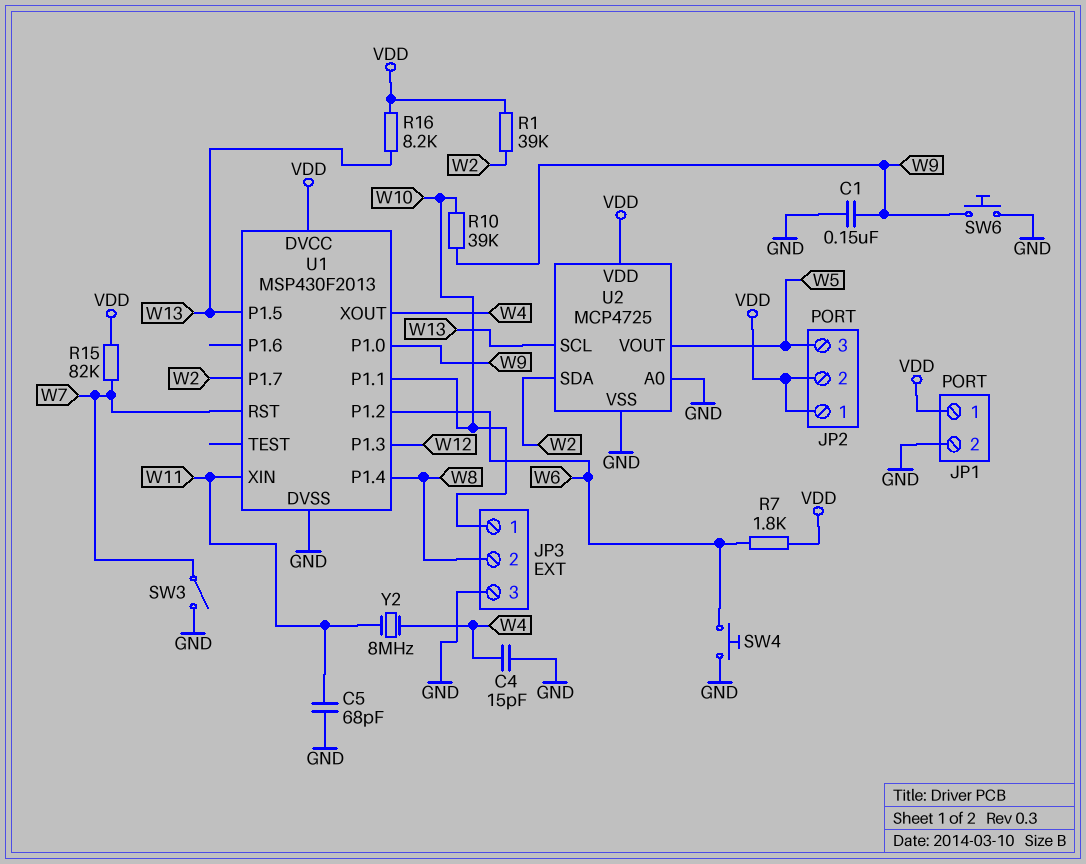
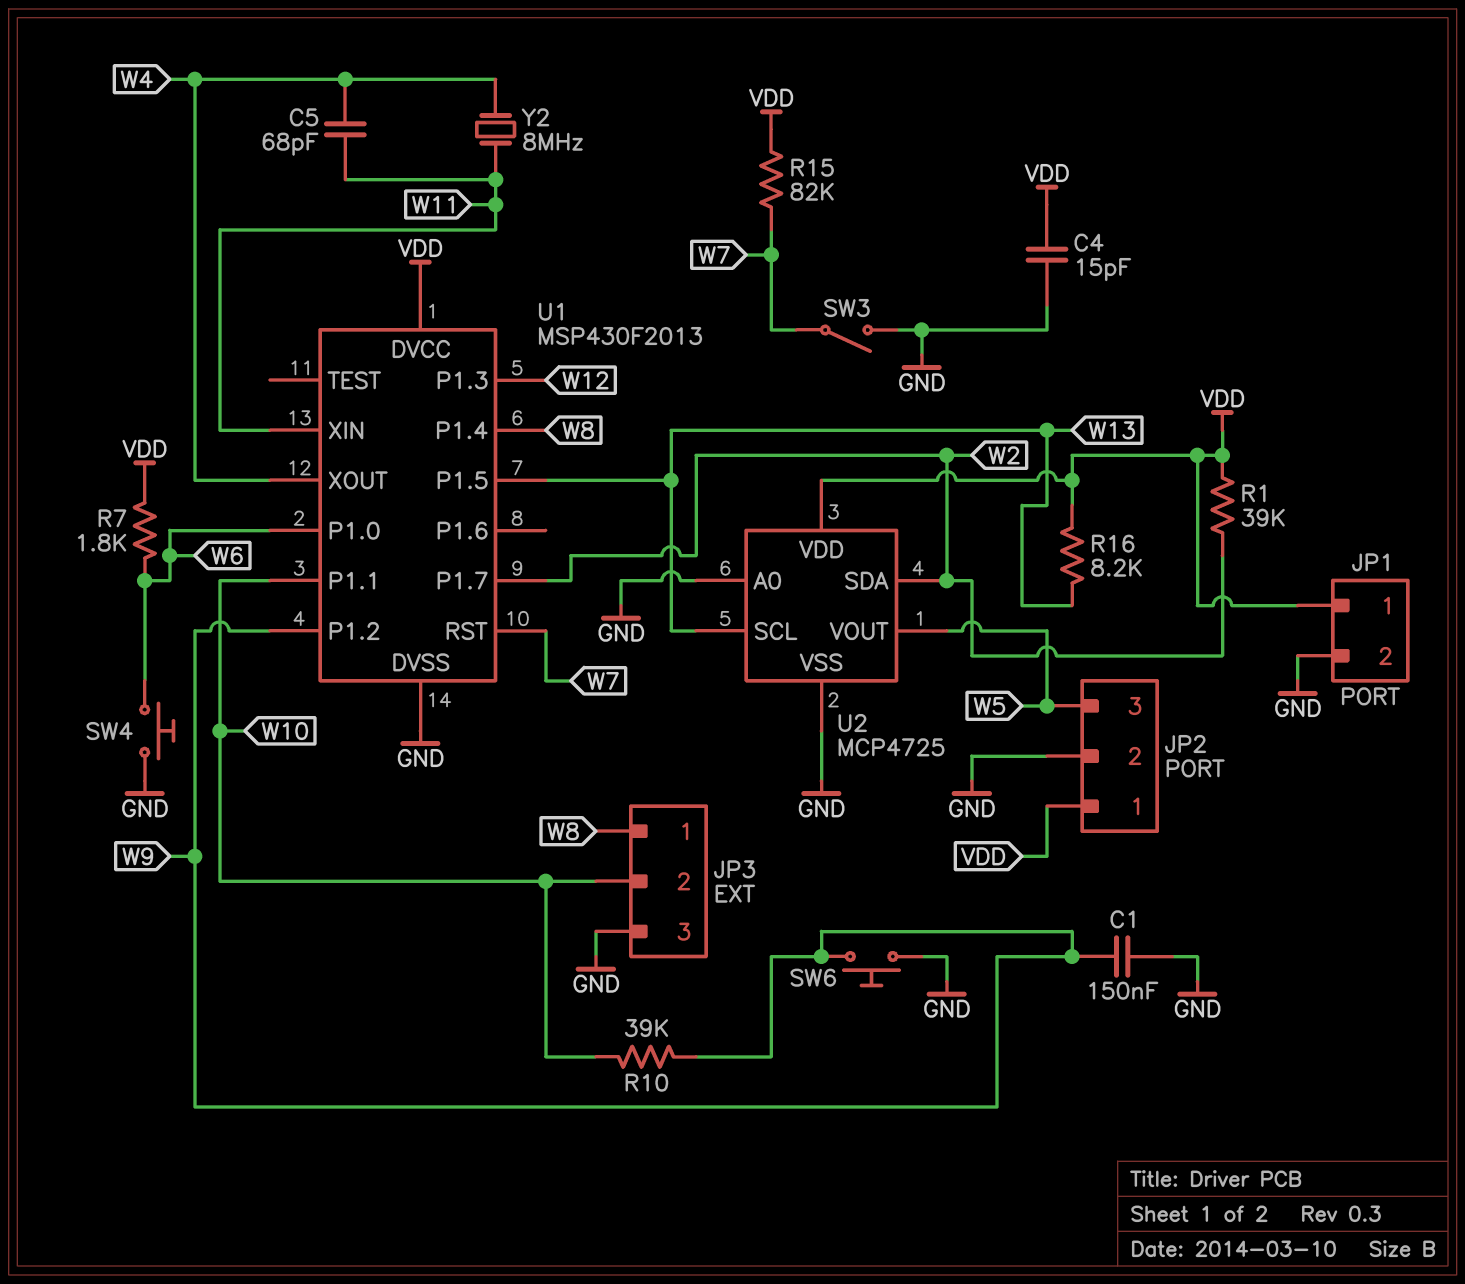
C4: 15pF (GND, W4) -> 15pF (GND, VDD)
C5: 68pF (GND, W11) -> 68pF (W4, W11)
JP2 pin 2: VDD -> GND
JP3 pin 1: W10 -> W8
JP3 pin 2: W8 -> W10
U1 pin P1.0: W9 -> W6
U1 pin P1.2: W6 -> W9

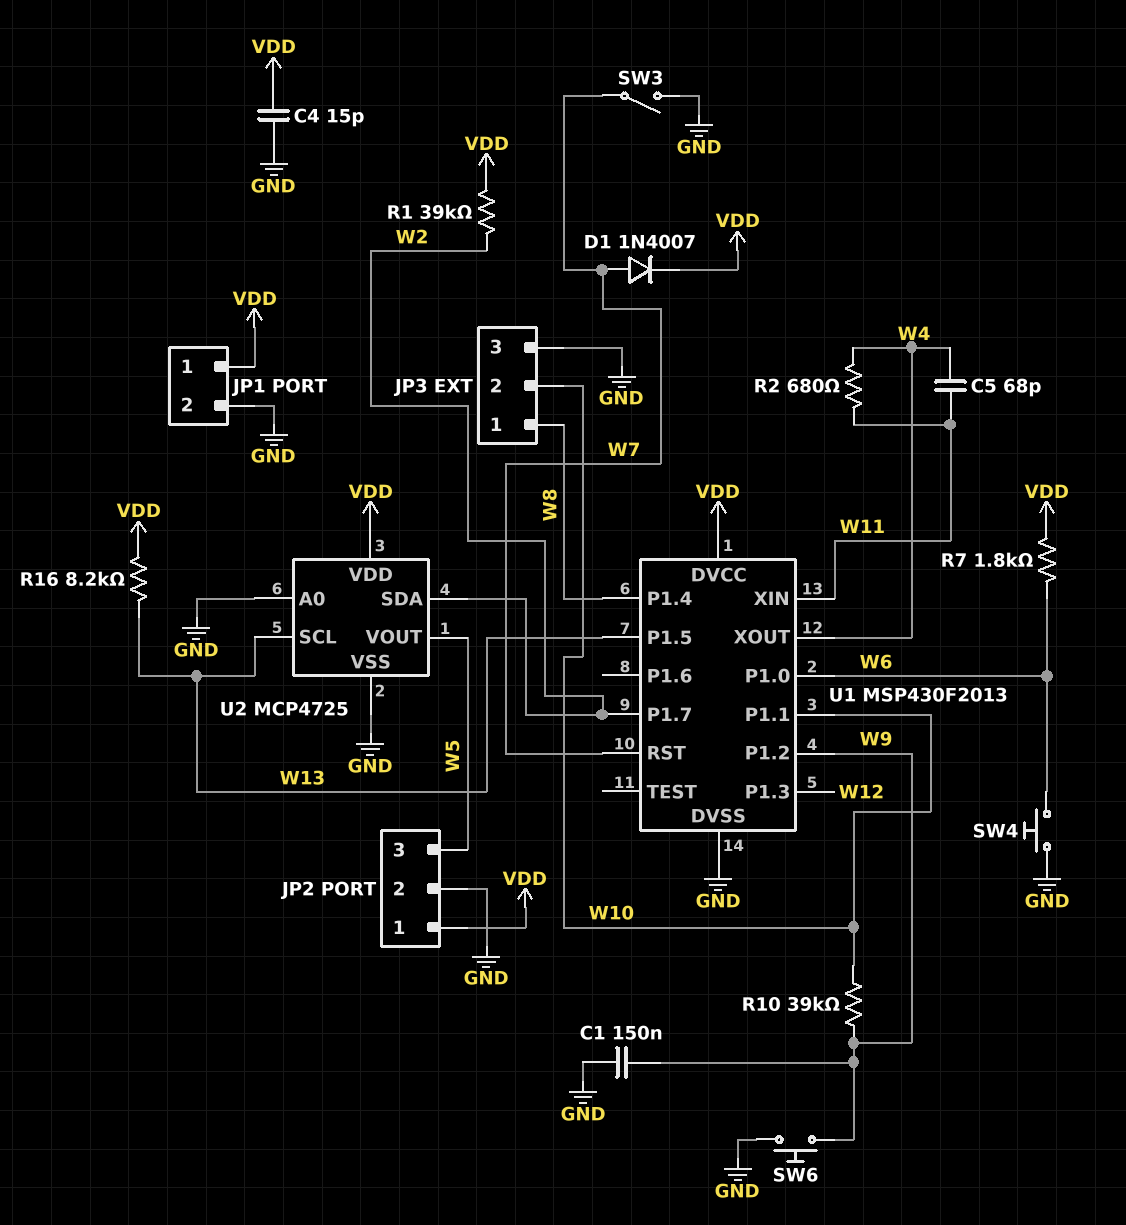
D1: none -> diode 1N4007 (A W7, K VDD)
R2: none -> 680 (W4, W11)
R15: 82k (VDD, W7) -> none
Y2: 8MHz (W4, W11) -> none

